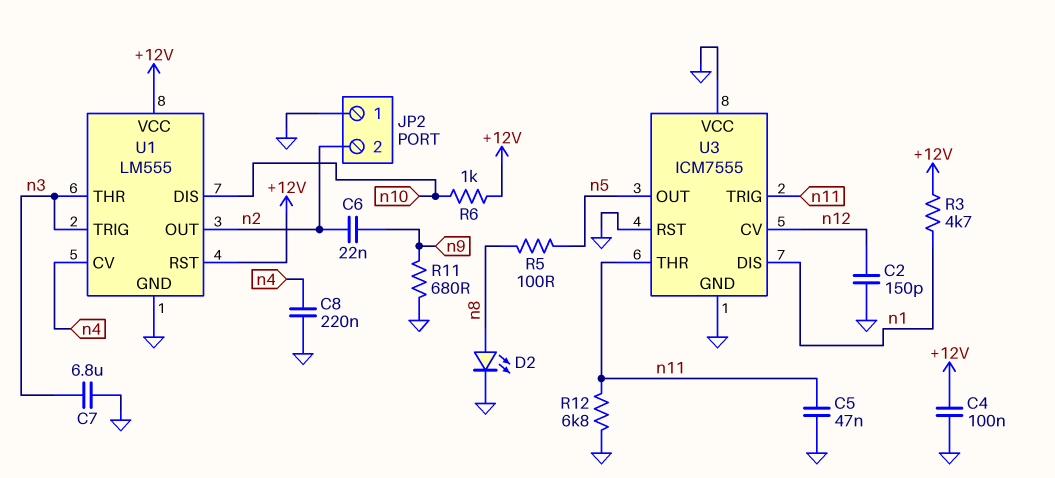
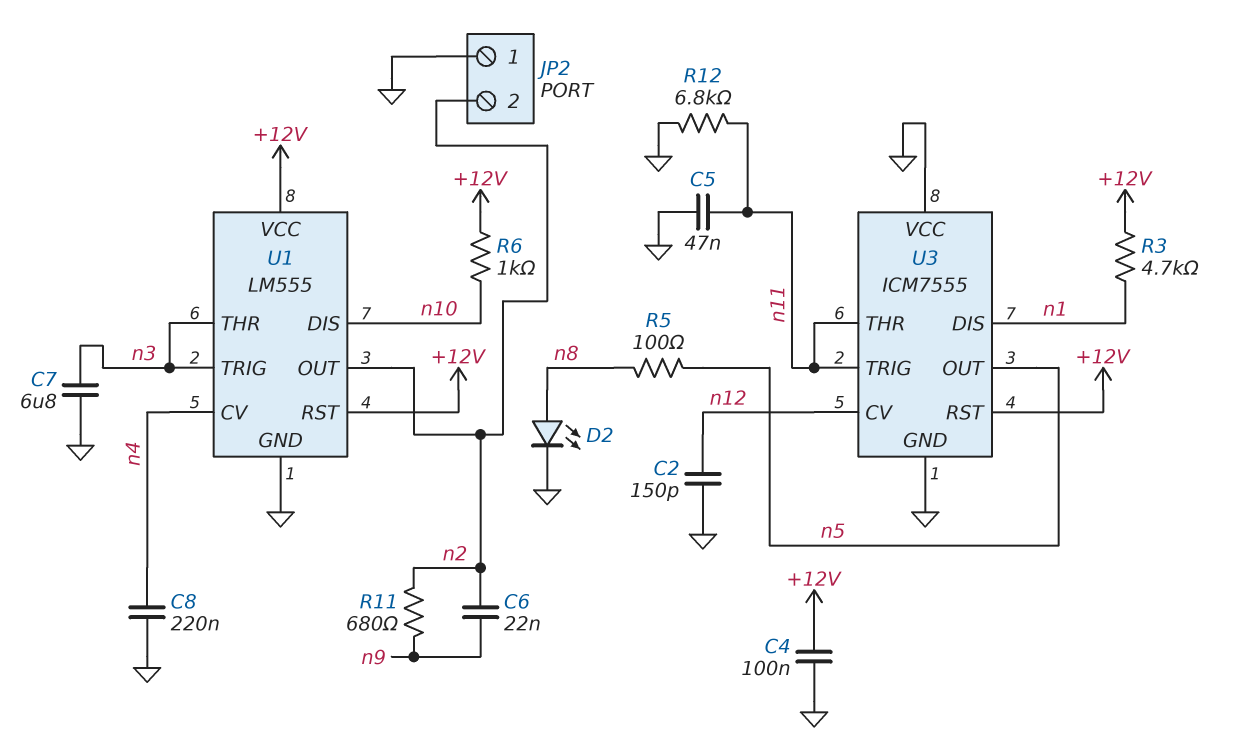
R11: 680 (GND, n9) -> 680 (n2, n9)
U3 pin RST: GND -> +12V

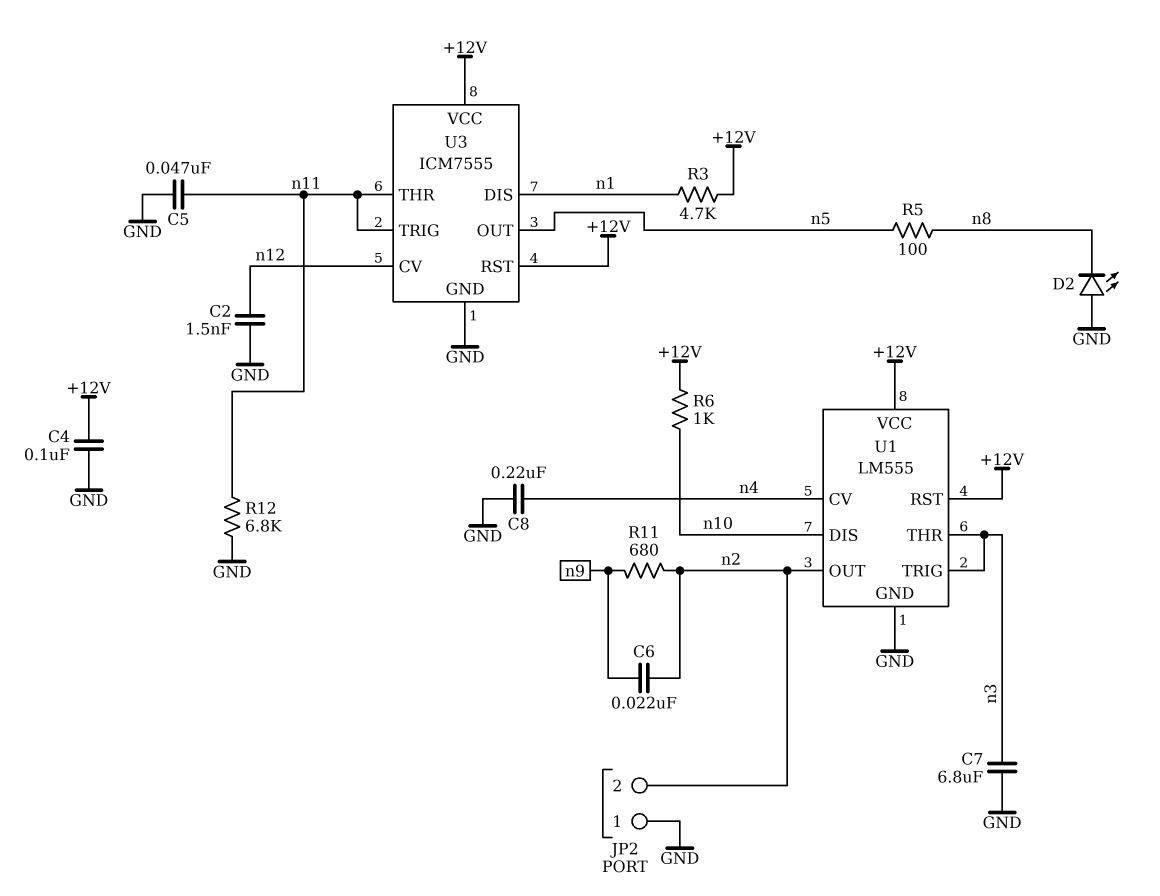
C2: 150pF (GND, n12) -> 1.5nF (GND, n12)
D2: LED (A n8, K GND) -> LED (A GND, K n8)
U3 pin VCC: GND -> +12V

